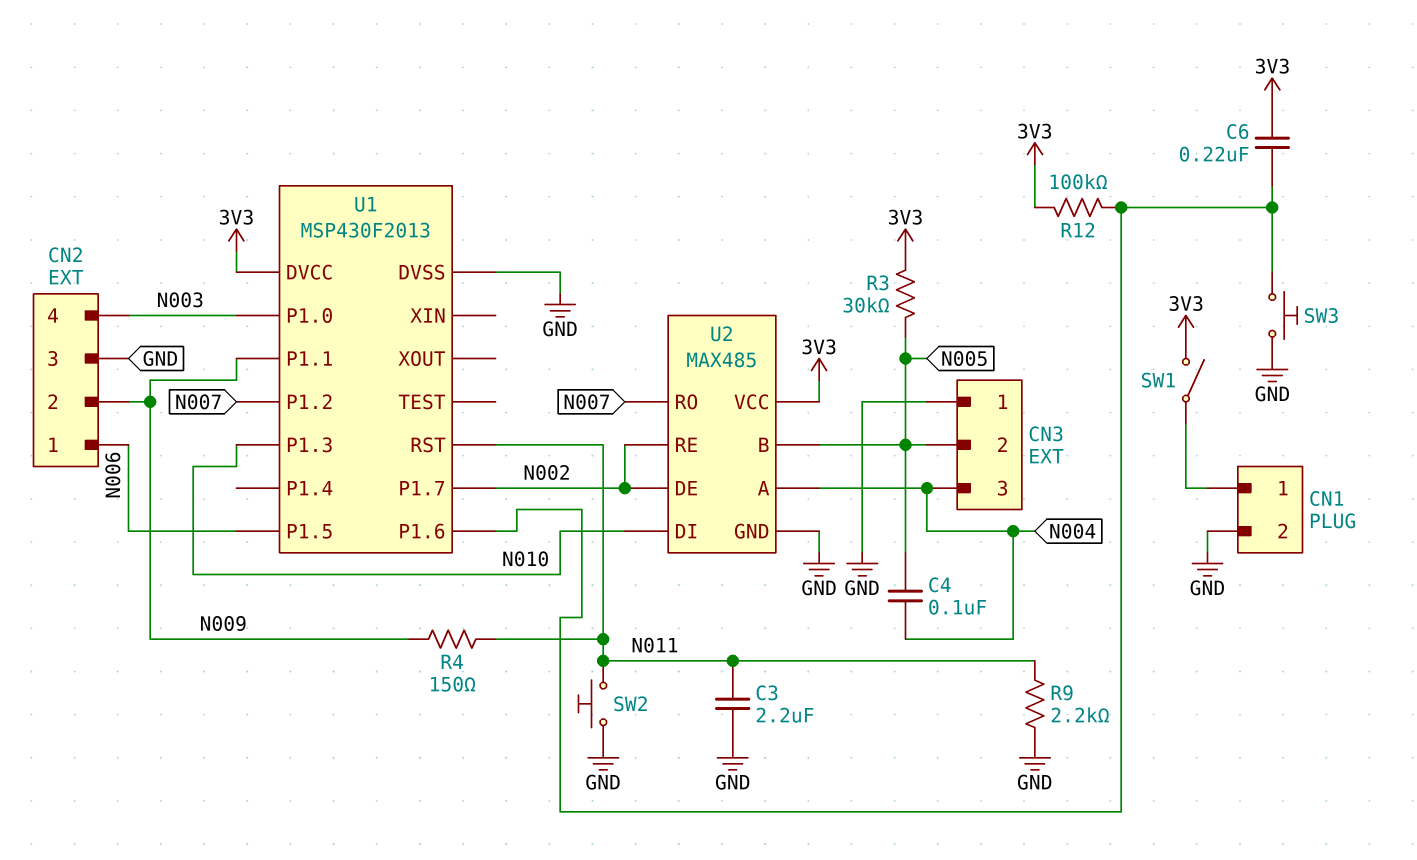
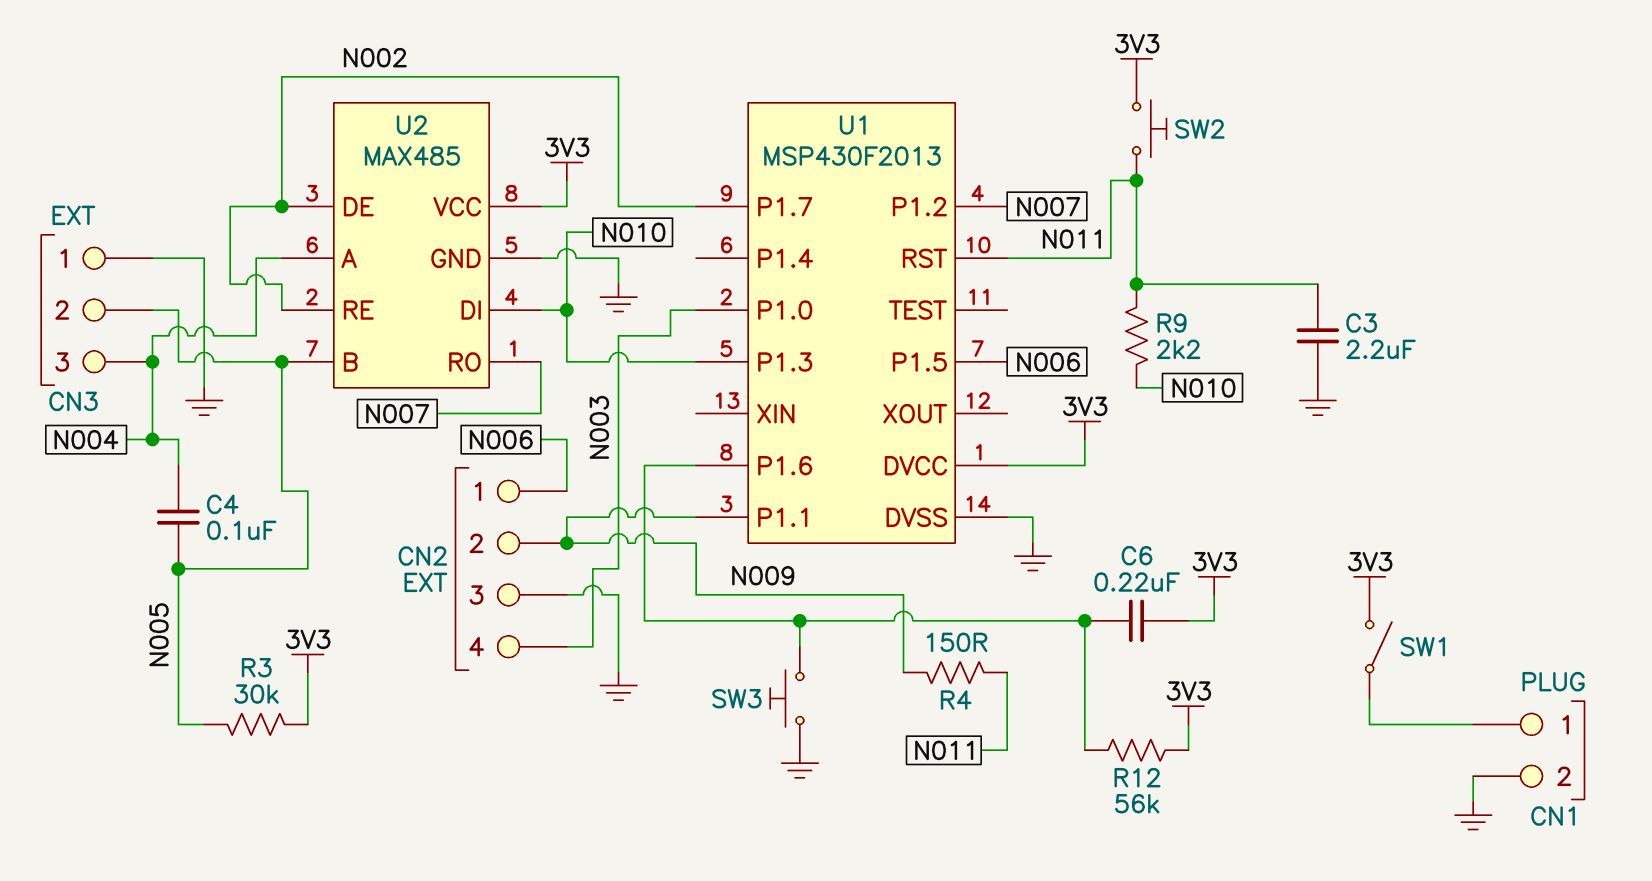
R9: 2.2k (GND, N011) -> 2.2k (N010, N011)
R12: 100k (3V3, U1/P1.6) -> 56k (3V3, U1/P1.6)
SW2: button (GND, N011) -> button (3V3, N011)

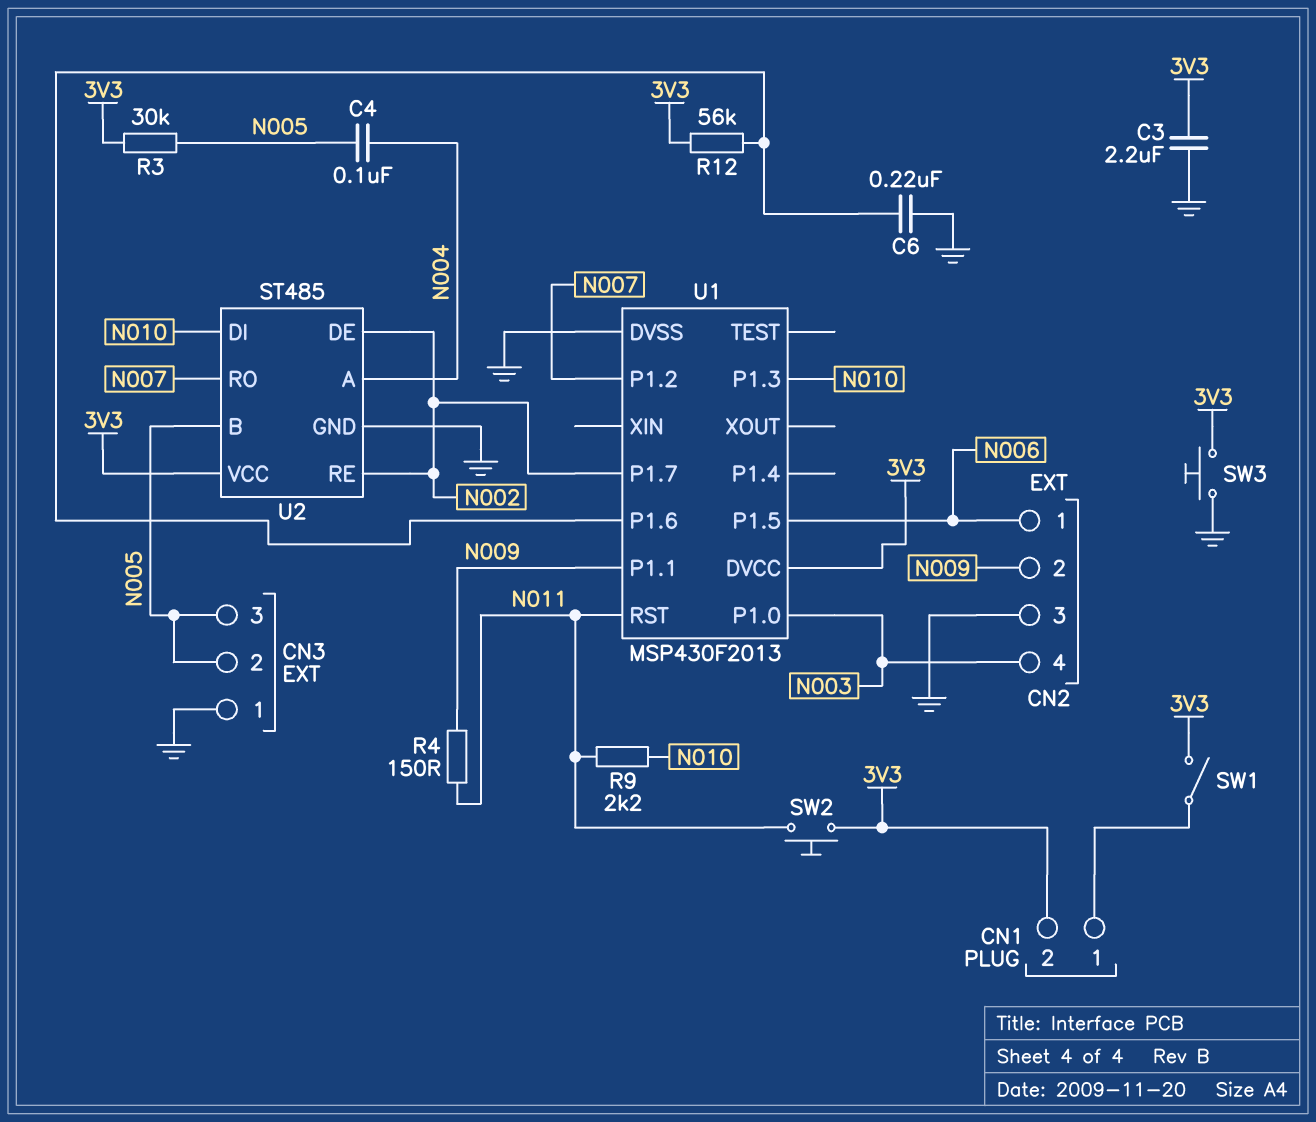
C3: 2.2uF (GND, N011) -> 2.2uF (3V3, GND)
C6: 220nF (3V3, U1/P1.6) -> 220nF (GND, U1/P1.6)
CN1 pin 2: GND -> 3V3
CN3 pin 3: N004 -> N005
SW3: button (GND, U1/P1.6) -> button (3V3, GND)
U2: MAX485 -> ST485

